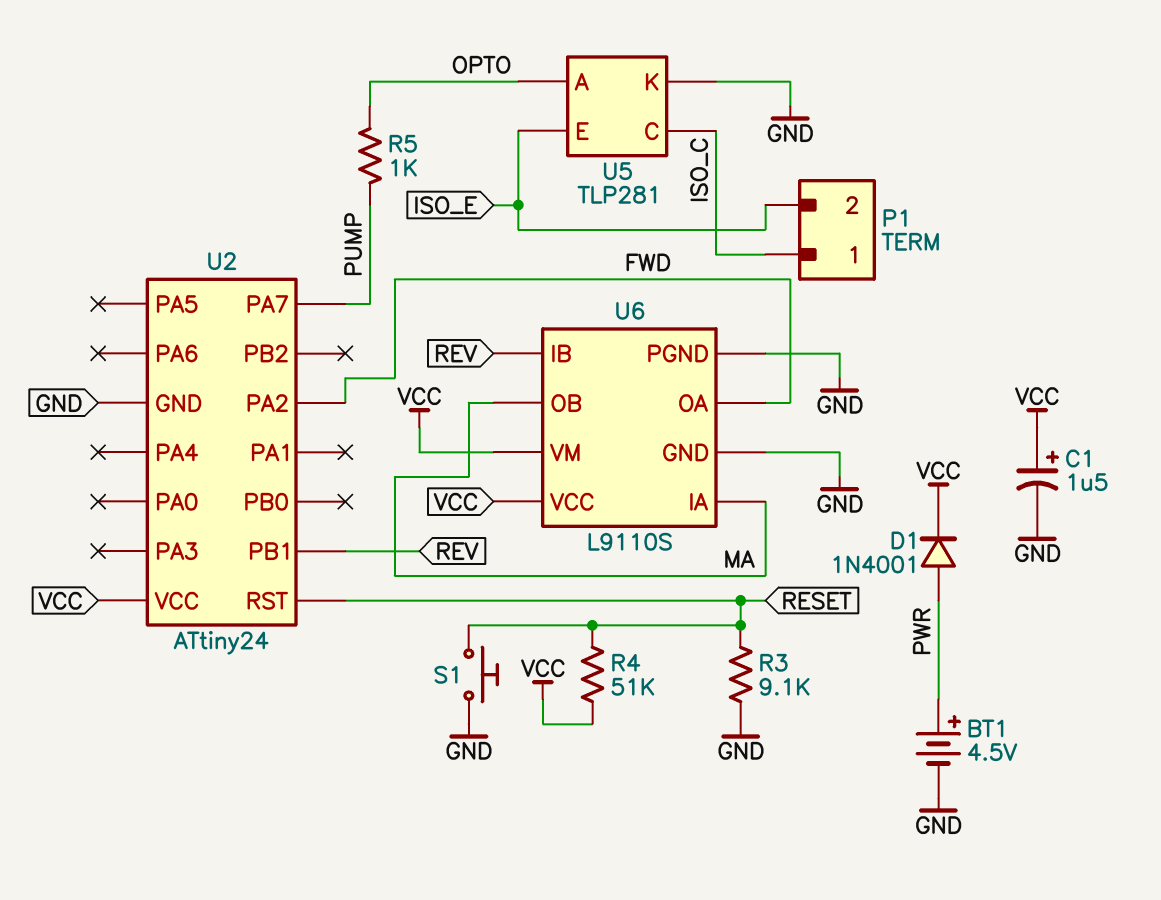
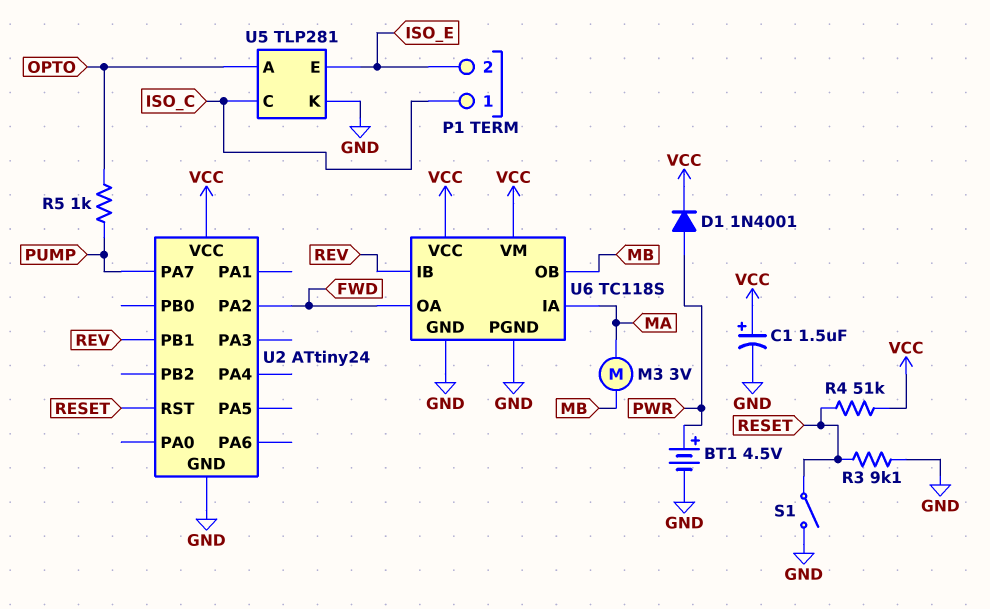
M3: none -> motor 3V (MA, MB)
S1: button (GND, RESET) -> switch (GND, RESET)
U6: L9110S -> TC118S
U6 pin OB: MA -> MB

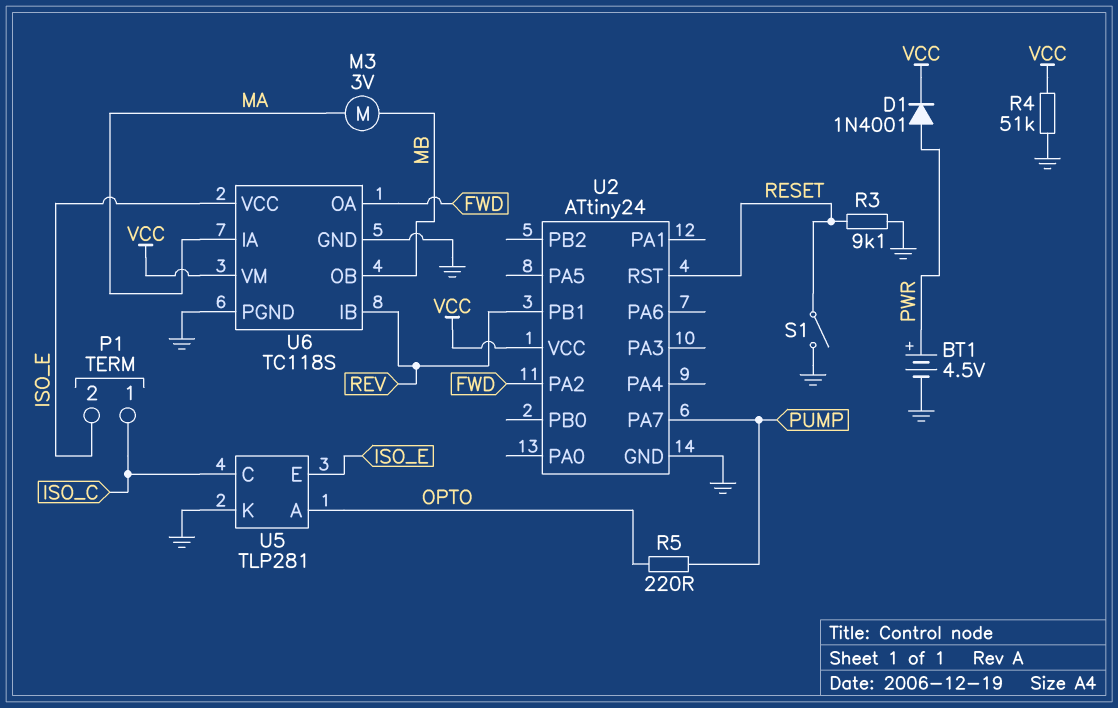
C1: 1.5uF (plus VCC, minus GND) -> none
R4: 51k (RESET, VCC) -> 51k (GND, VCC)
R5: 1k (OPTO, PUMP) -> 220 (OPTO, PUMP)
U6 pin VCC: VCC -> ISO_E

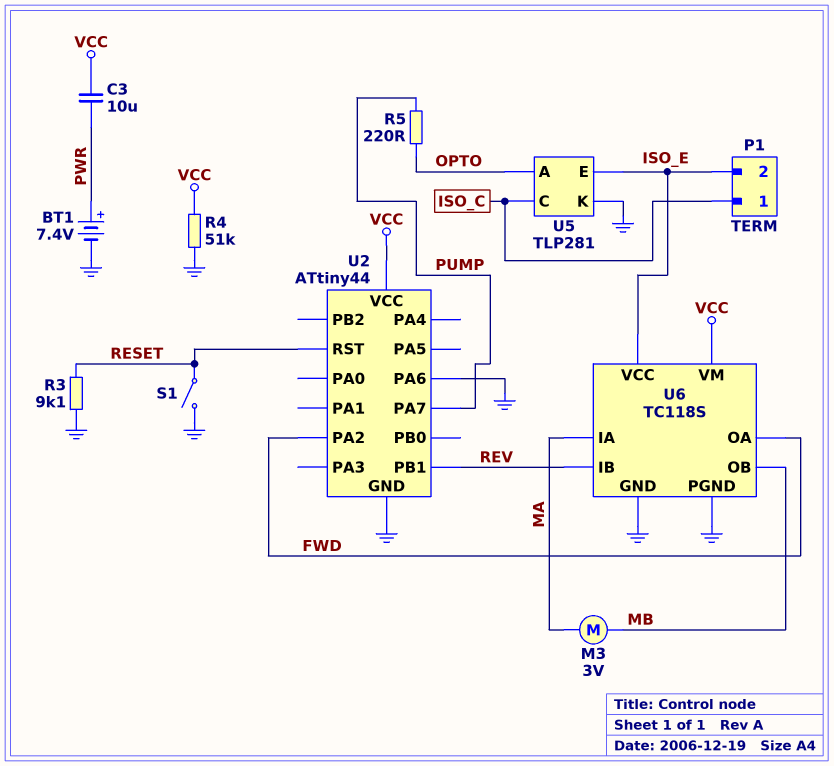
BT1: 4.5V (plus PWR, minus GND) -> 7.4V (plus PWR, minus GND)
C3: none -> 10uF (PWR, VCC)
D1: diode 1N4001 (A PWR, K VCC) -> none
U2: ATtiny24 -> ATtiny44
U2 pin PA6: none -> GND

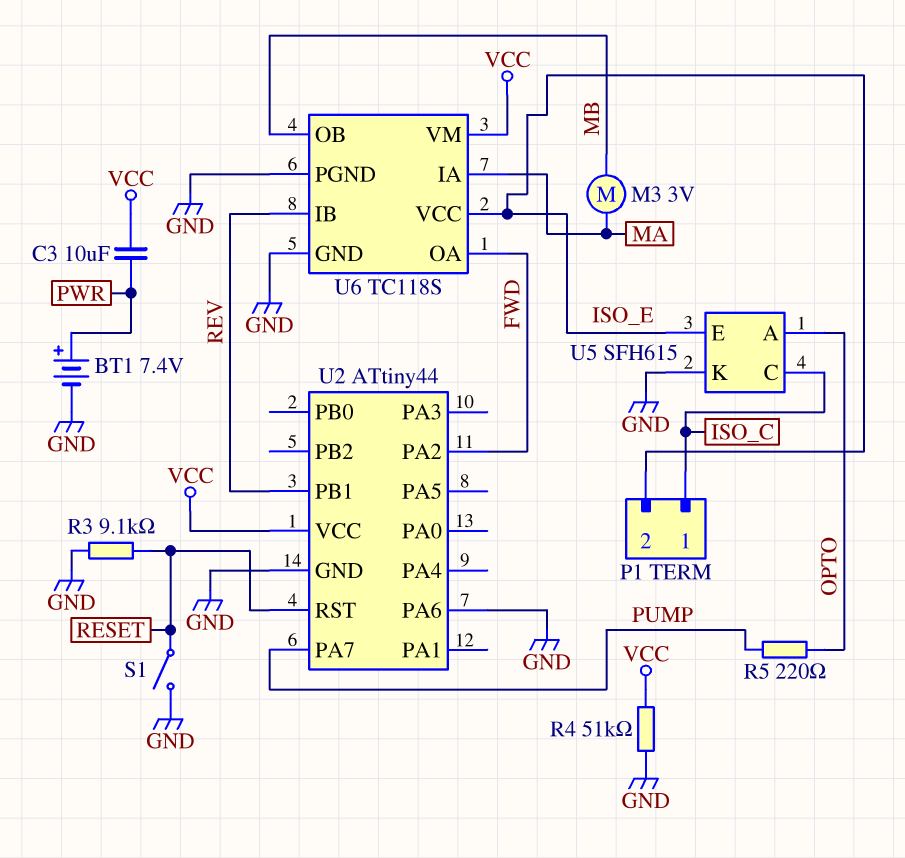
U5: TLP281 -> SFH615

